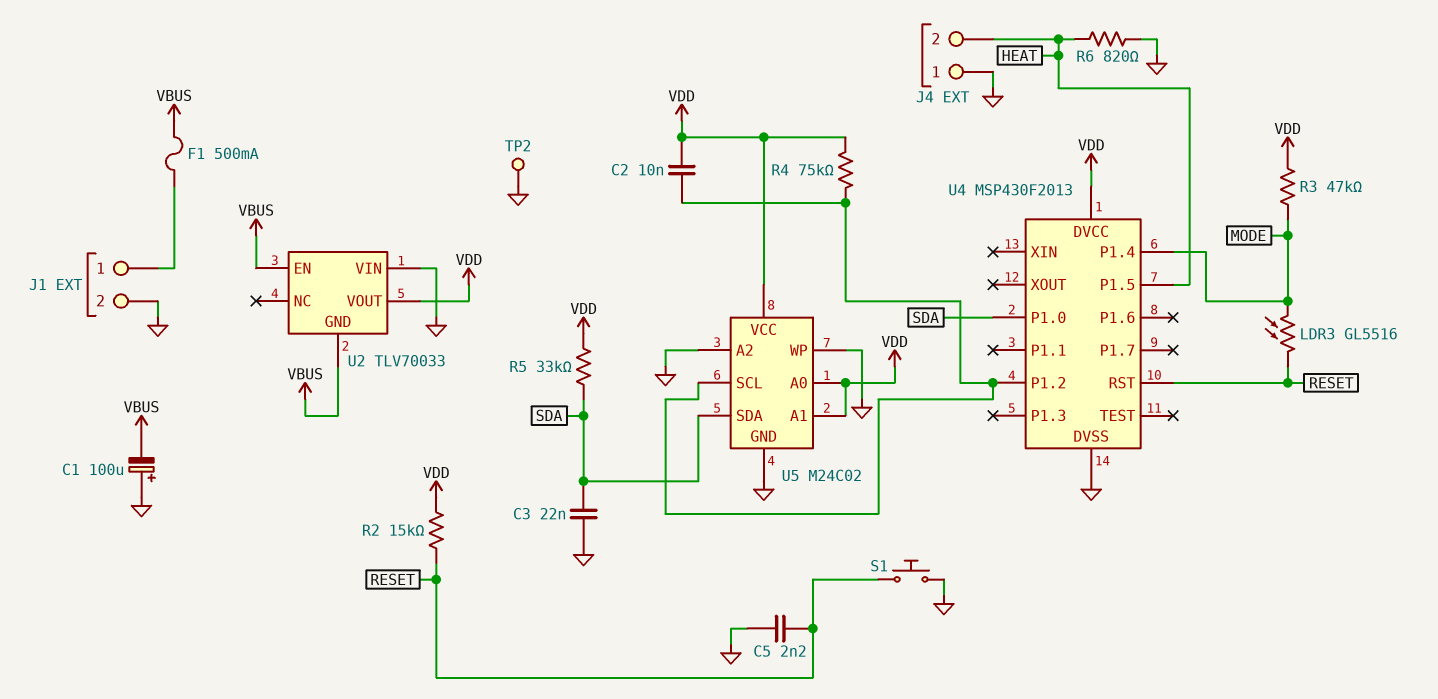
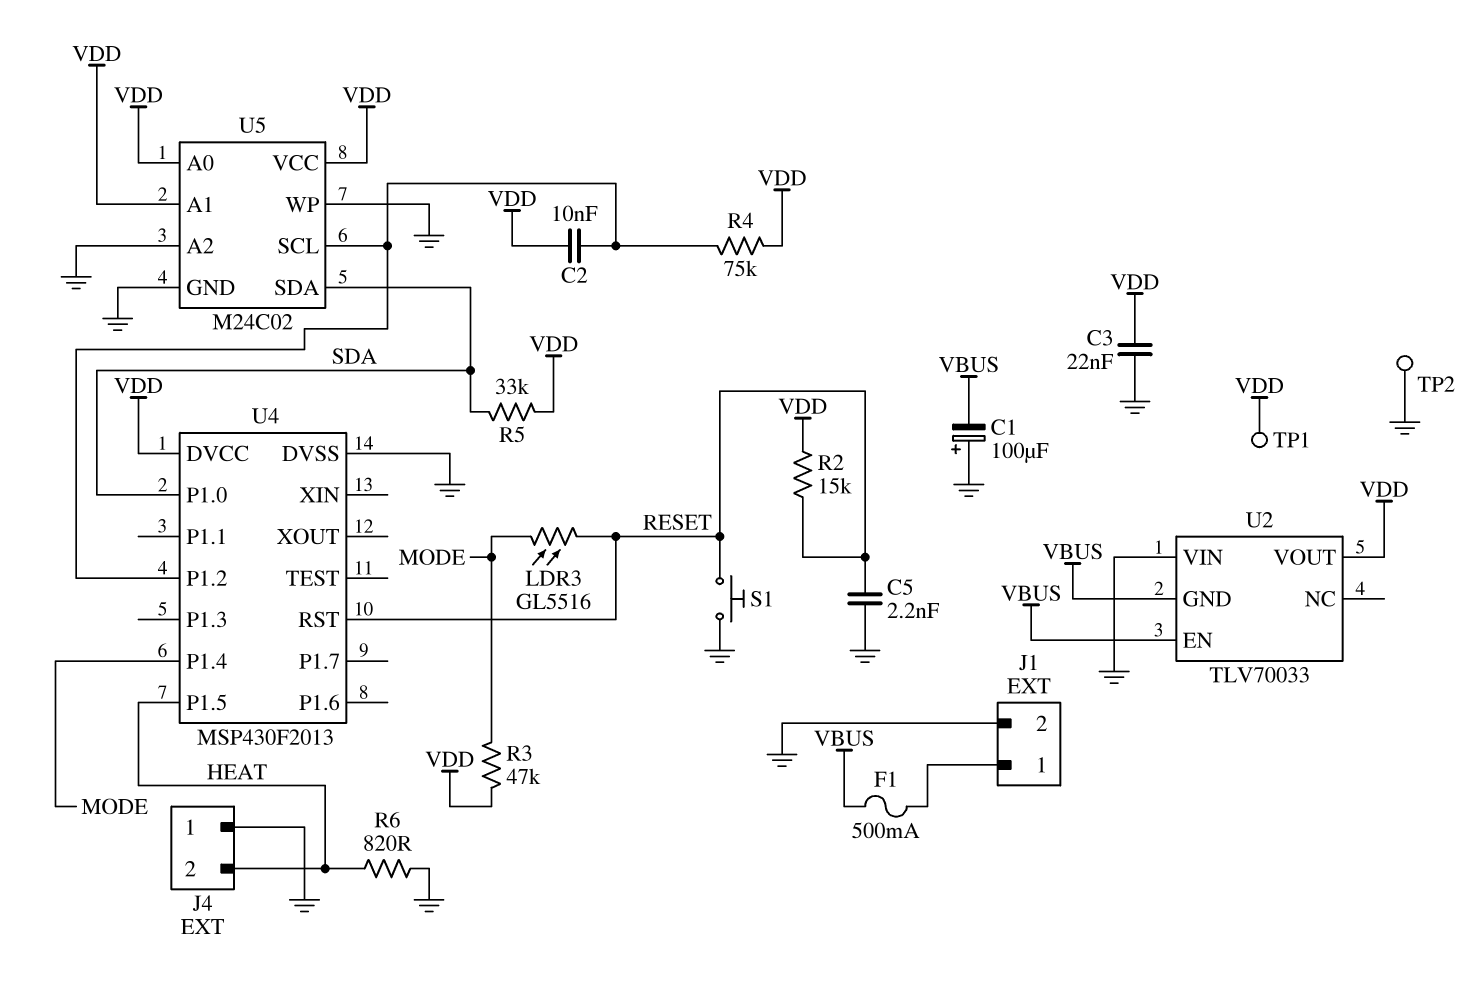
C3: 22nF (GND, SDA) -> 22nF (GND, VDD)
TP1: none -> test point (VDD)

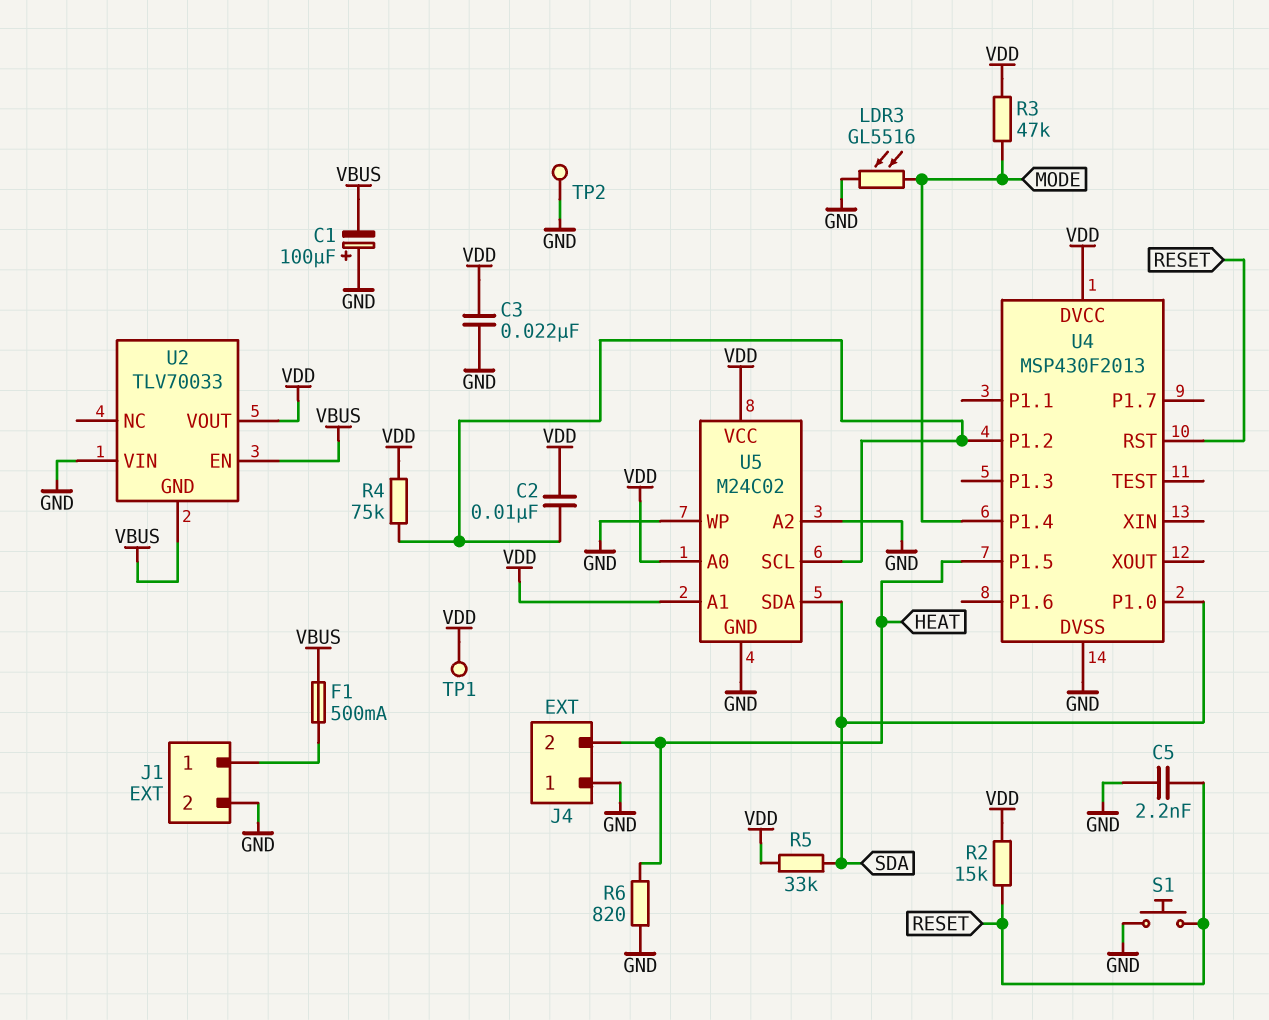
LDR3: GL5516 (MODE, RESET) -> GL5516 (GND, MODE)

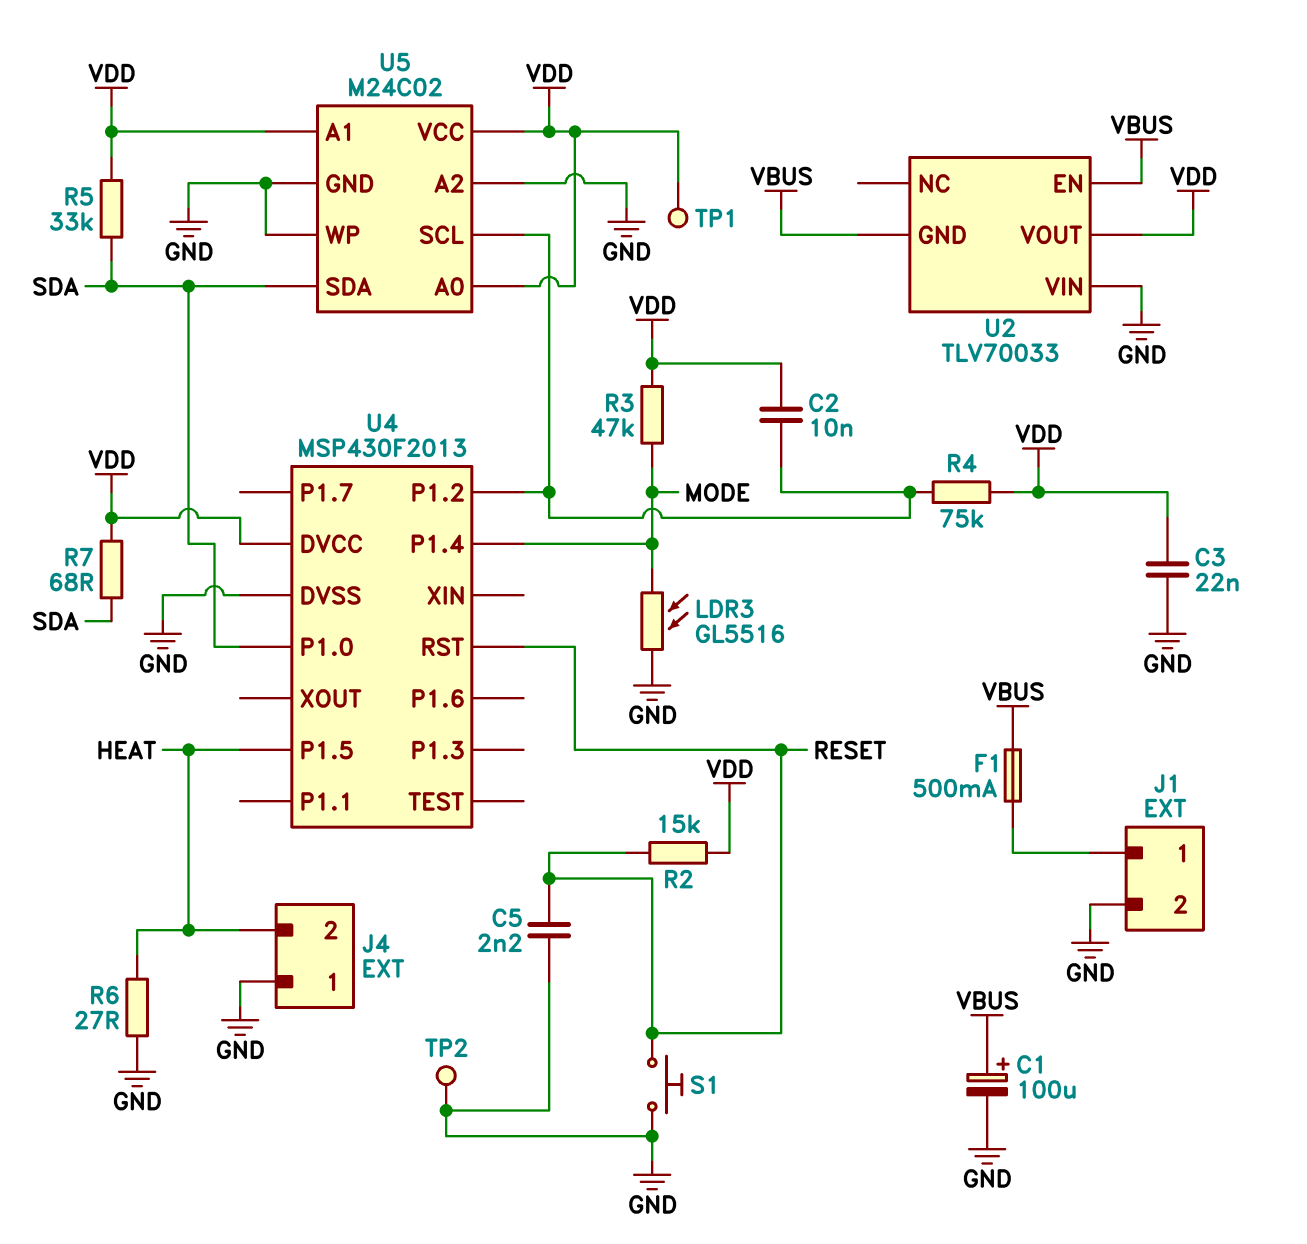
C1: 100uF (plus GND, minus VBUS) -> 100uF (plus VBUS, minus GND)
R6: 820 (GND, HEAT) -> 27 (GND, HEAT)
R7: none -> 68 (SDA, VDD)

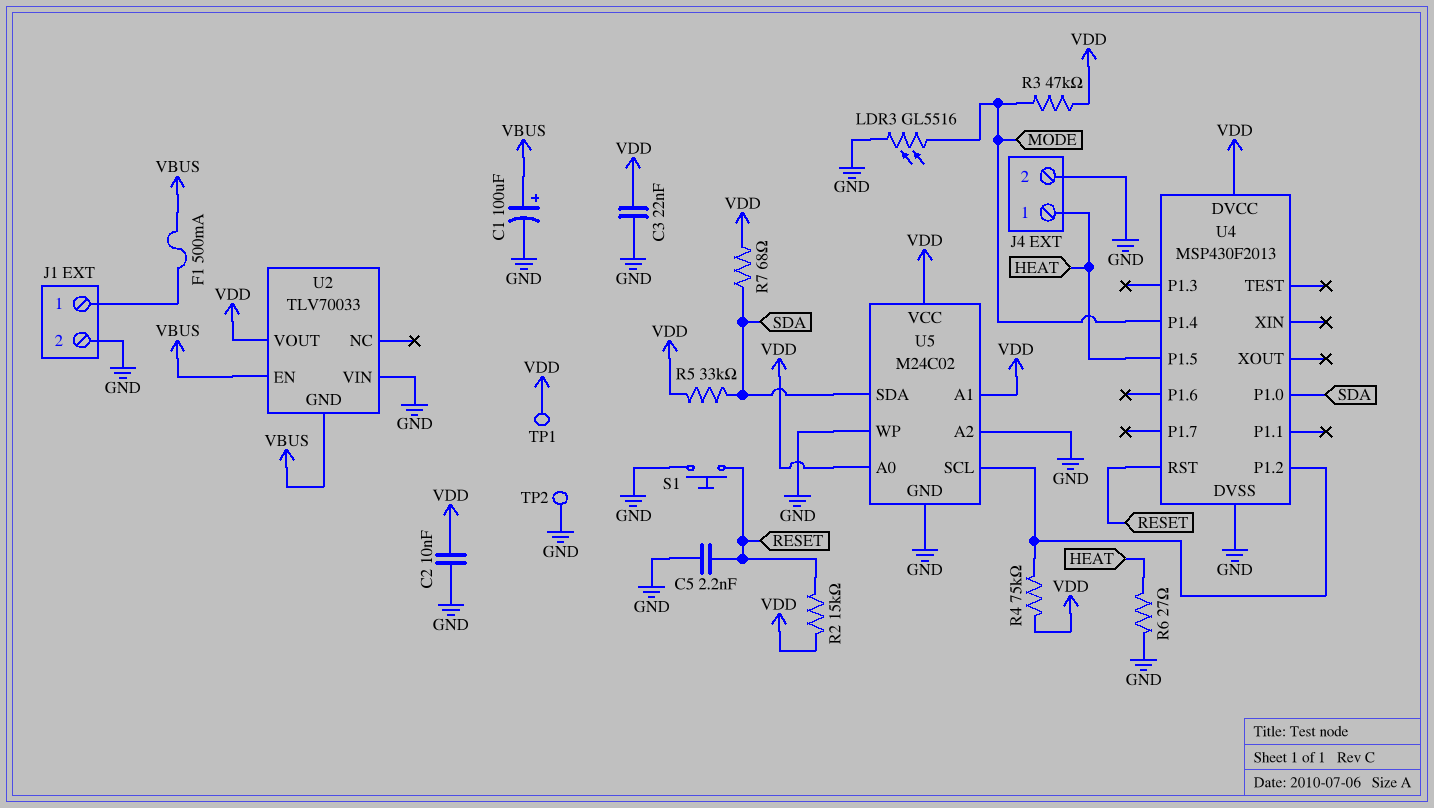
C2: 10nF (U4/P1.2, VDD) -> 10nF (GND, VDD)
J4 pin 1: GND -> HEAT
J4 pin 2: HEAT -> GND

